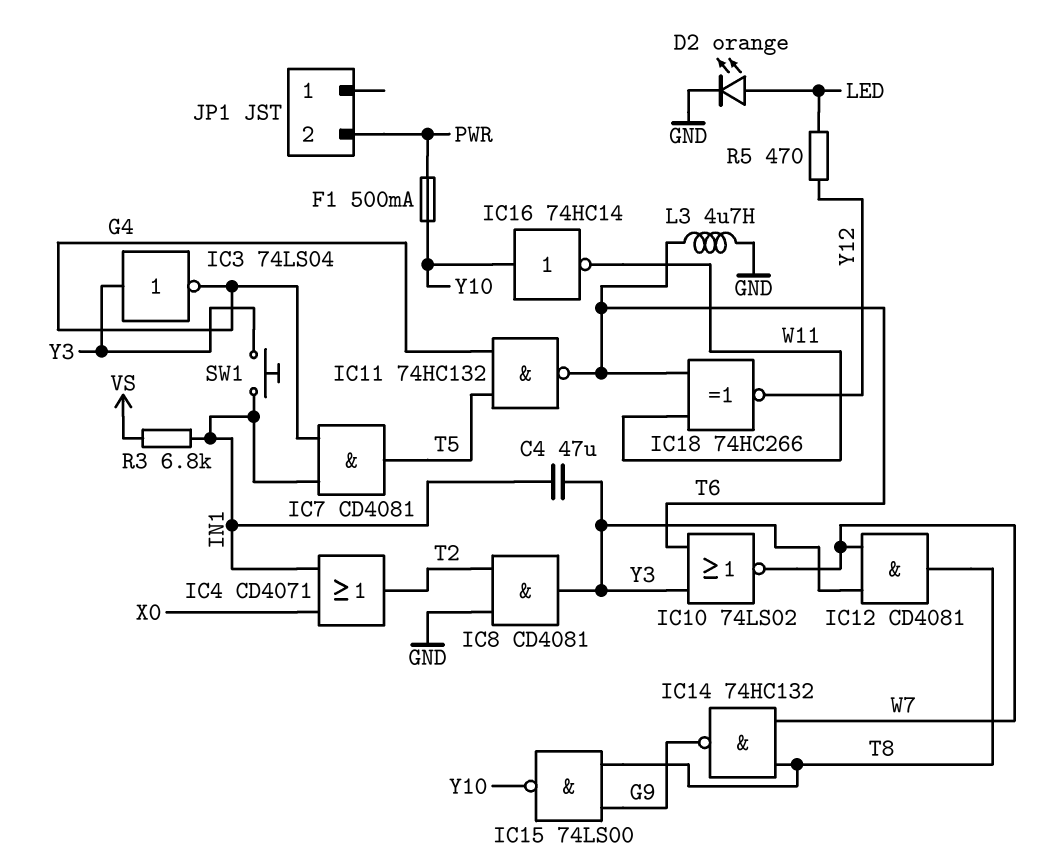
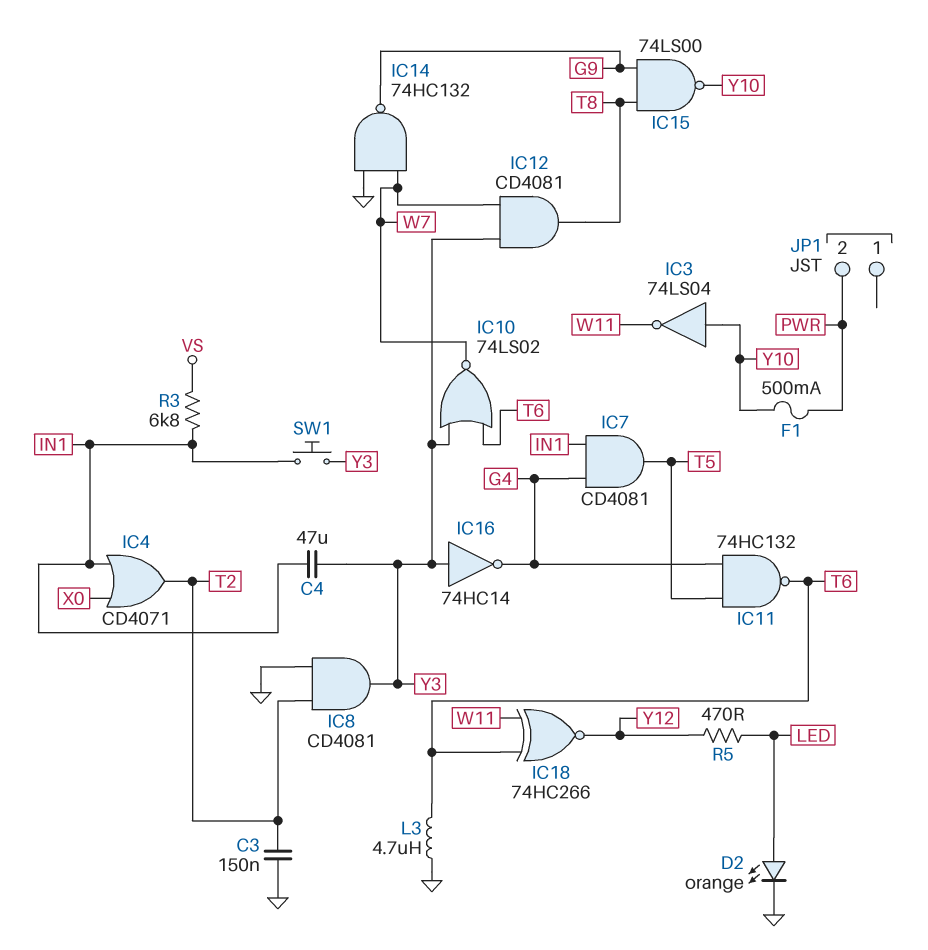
C3: none -> 150nF (GND, T2)
IC3: NOT 74LS04 (in Y3, out G4) -> NOT 74LS04 (in Y10, out W11)
IC14: NAND 74HC132 (in T8, in W7, out G9) -> NAND 74HC132 (in GND, in W7, out G9)
IC16: NOT 74HC14 (in Y10, out W11) -> NOT 74HC14 (in Y3, out G4)

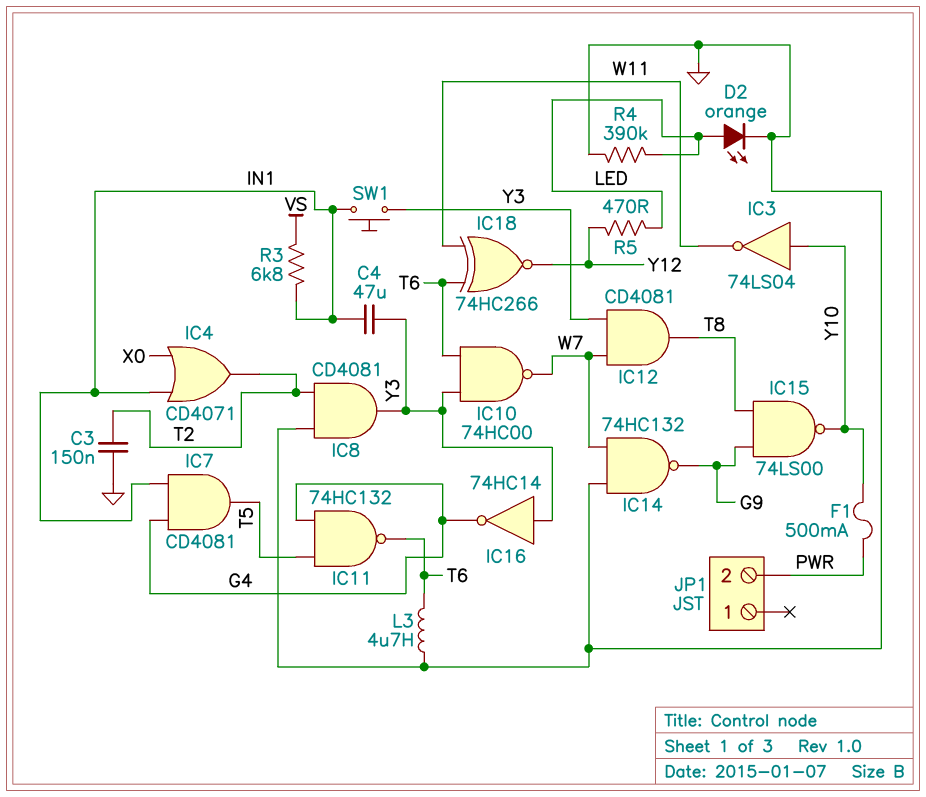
IC10: NOR 74LS02 (in T6, in Y3, out W7) -> NAND 74HC00 (in T6, in Y3, out W7)
R4: none -> 390k (GND, LED)

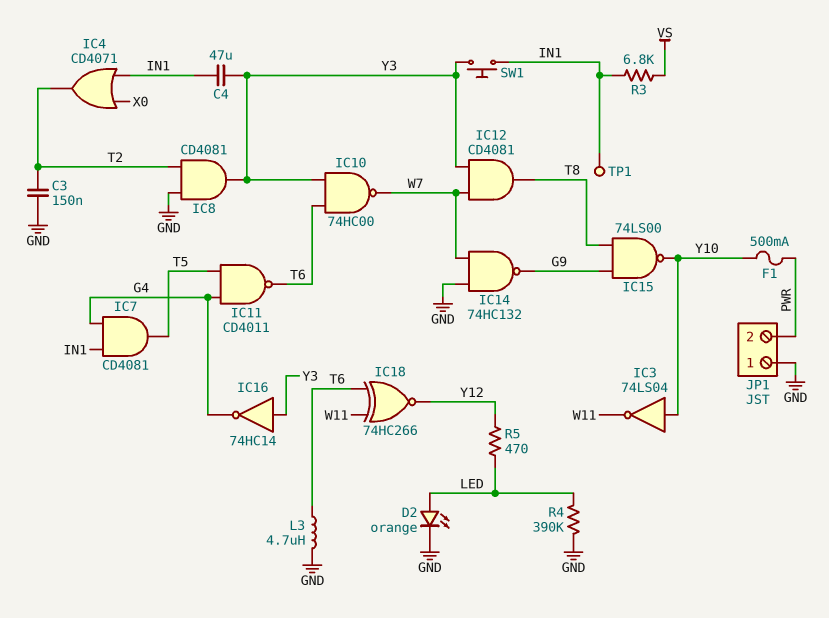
IC11: NAND 74HC132 (in G4, in T5, out T6) -> NAND CD4011 (in G4, in T5, out T6)
JP1 pin 1: none -> GND
TP1: none -> test point (IN1)

